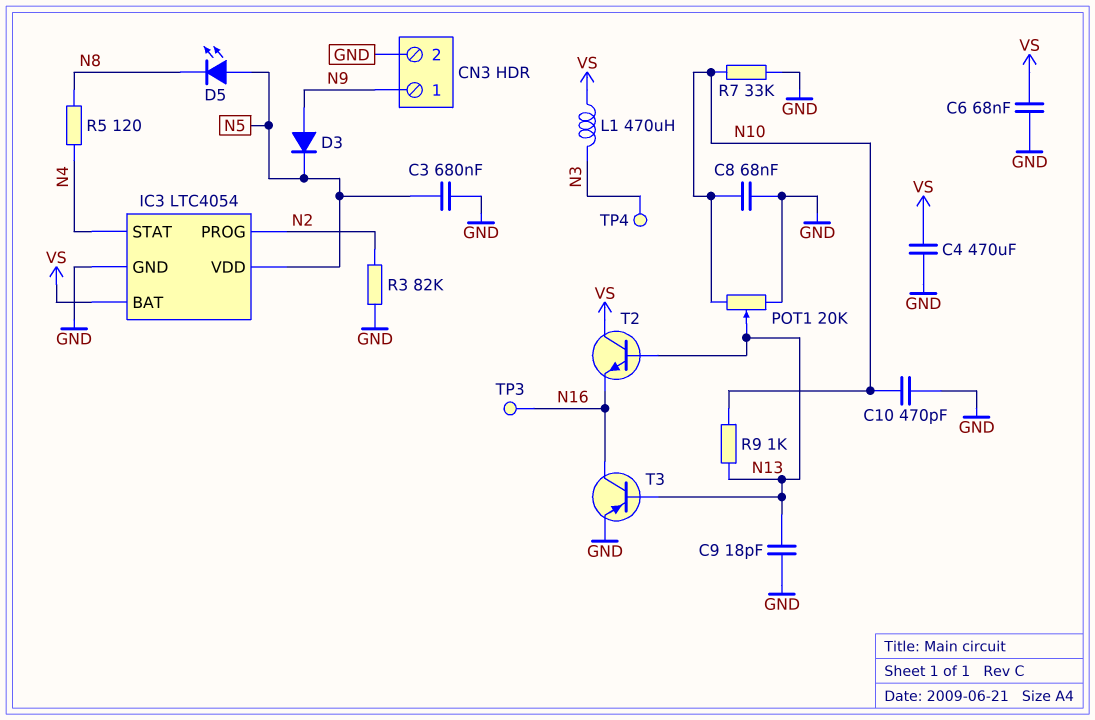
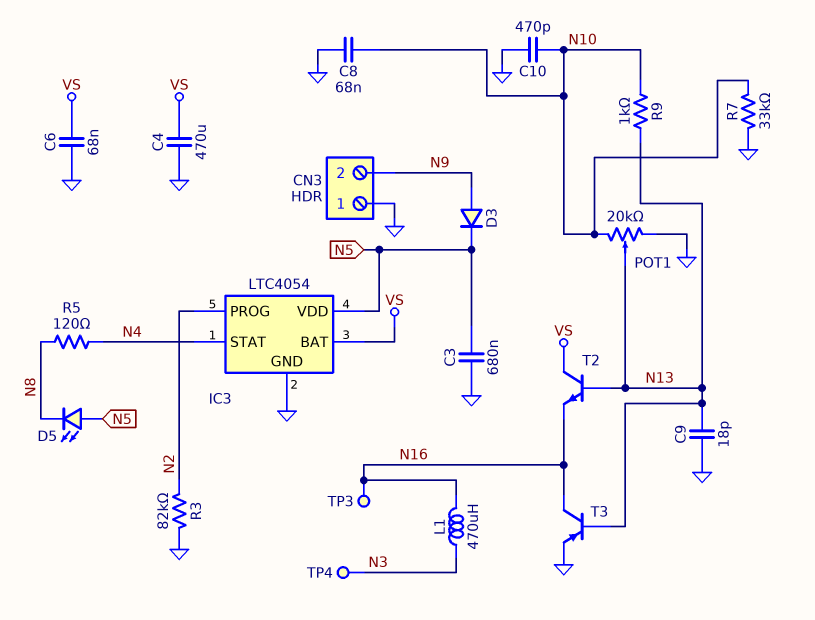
CN3 pin 1: N9 -> GND
CN3 pin 2: GND -> N9
L1: 470uH (N3, VS) -> 470uH (N3, N16)

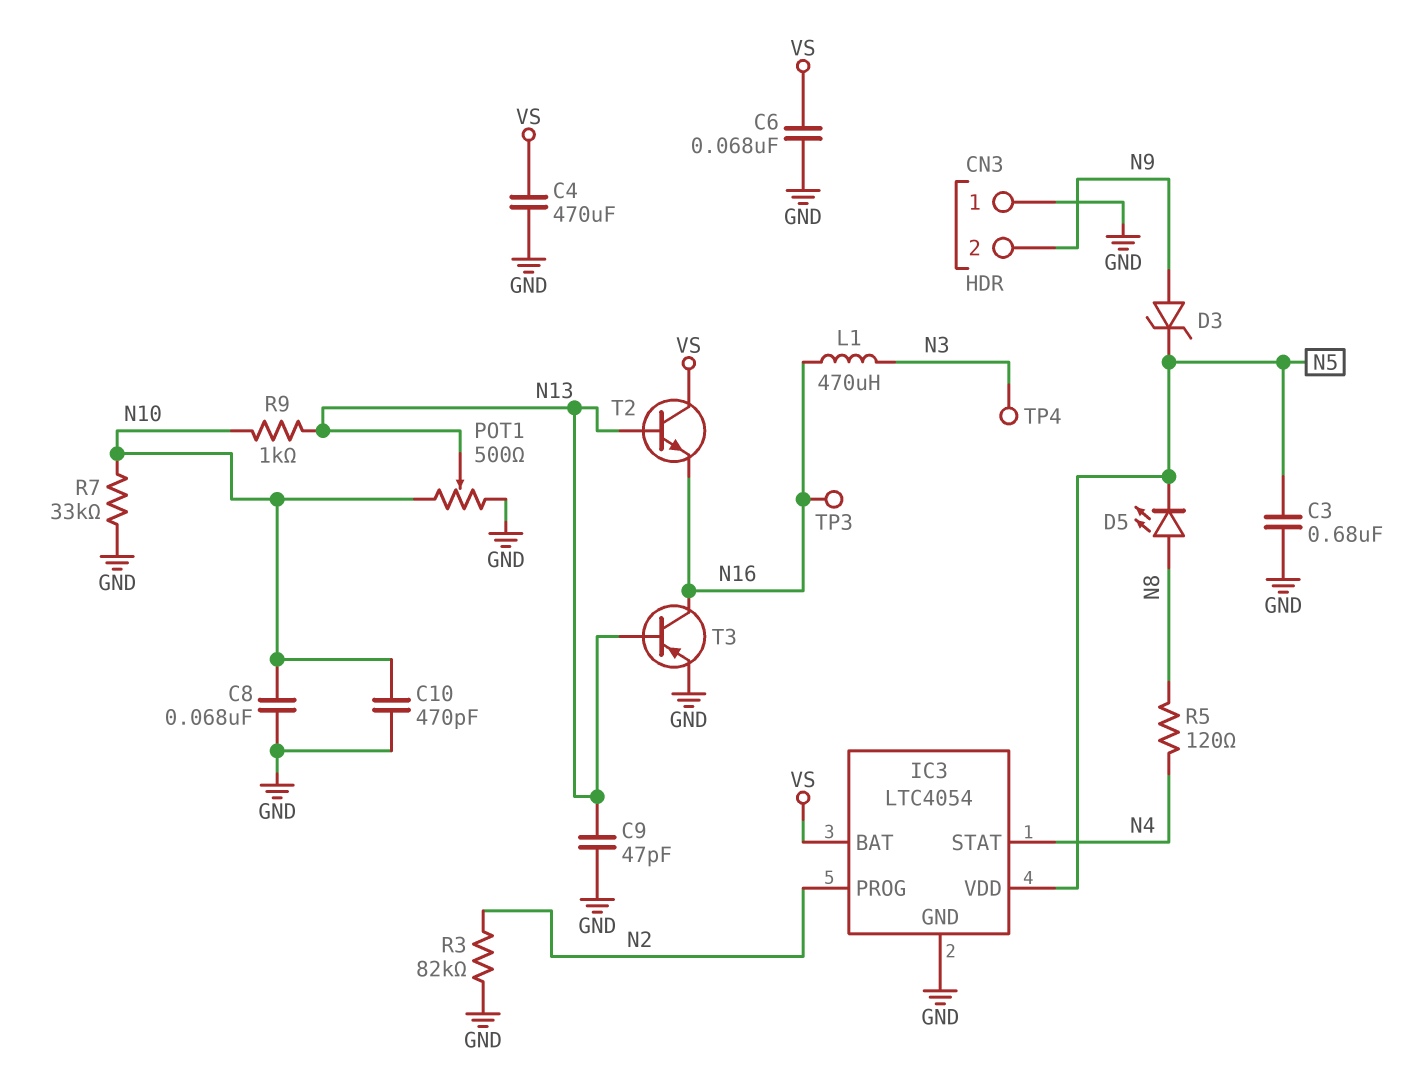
C9: 18pF (GND, N13) -> 47pF (GND, N13)
D3: diode (A N9, K N5) -> zener (A N9, K N5)
D5: LED (A N5, K N8) -> LED (A N8, K N5)
POT1: 20k (GND, N10, wiper N13) -> 500 (GND, N10, wiper N13)

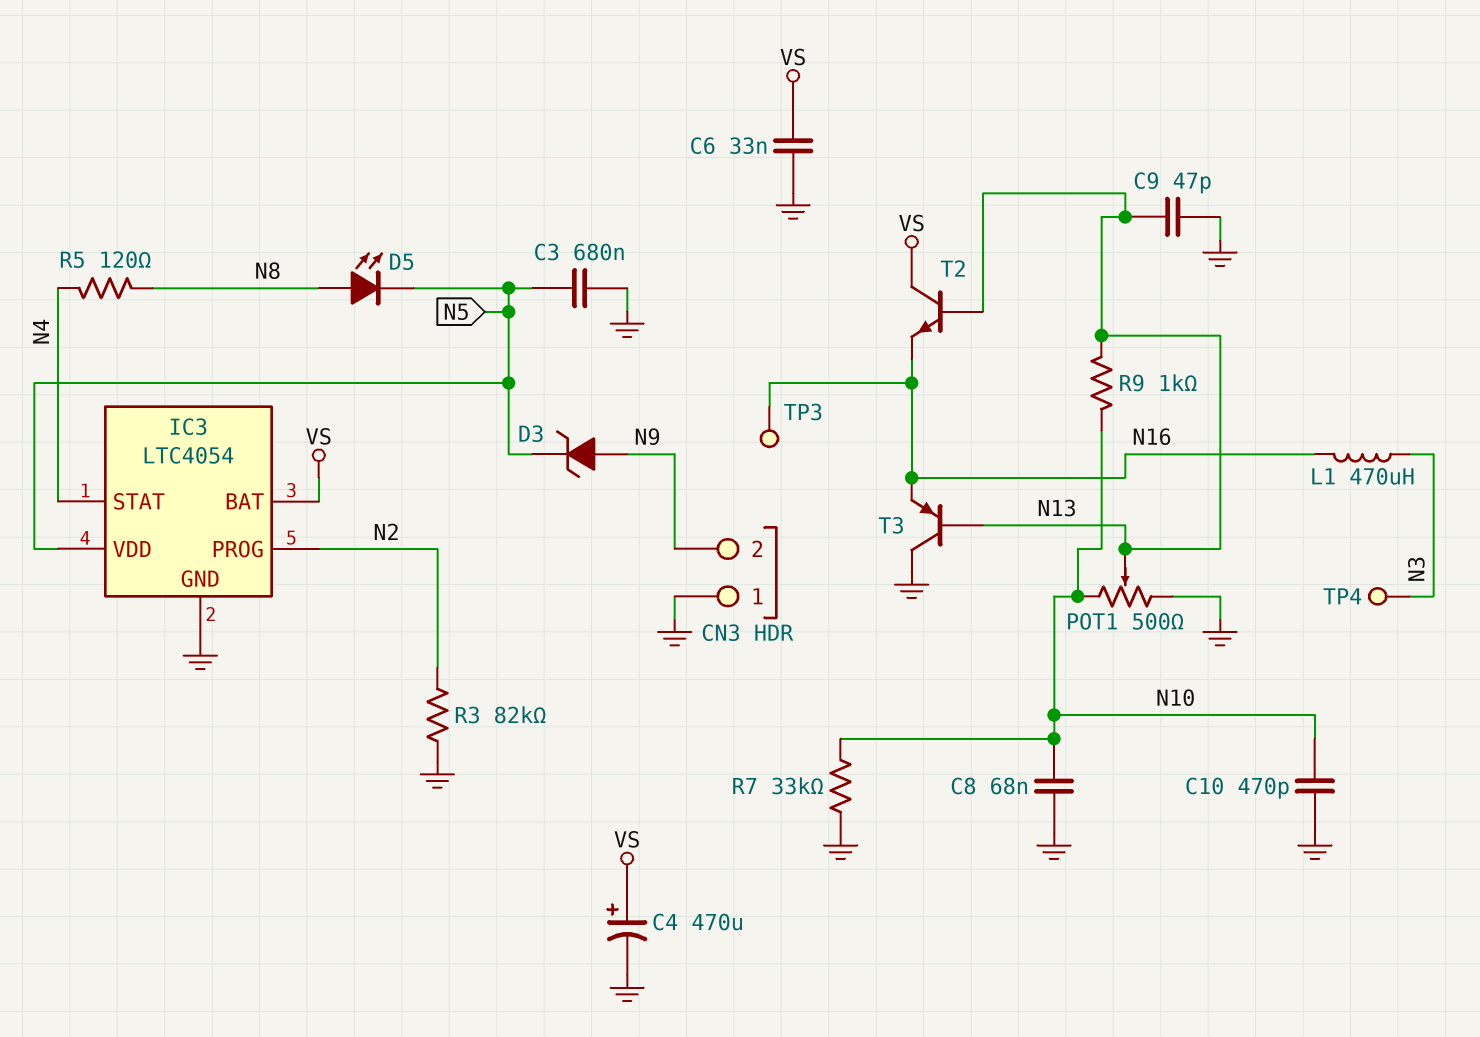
C4: 470uF (GND, VS) -> 470uF (plus VS, minus GND)
C6: 68nF (GND, VS) -> 33nF (GND, VS)
T3: PNP (B N13, C N16, E GND) -> PNP (B N13, C GND, E N16)

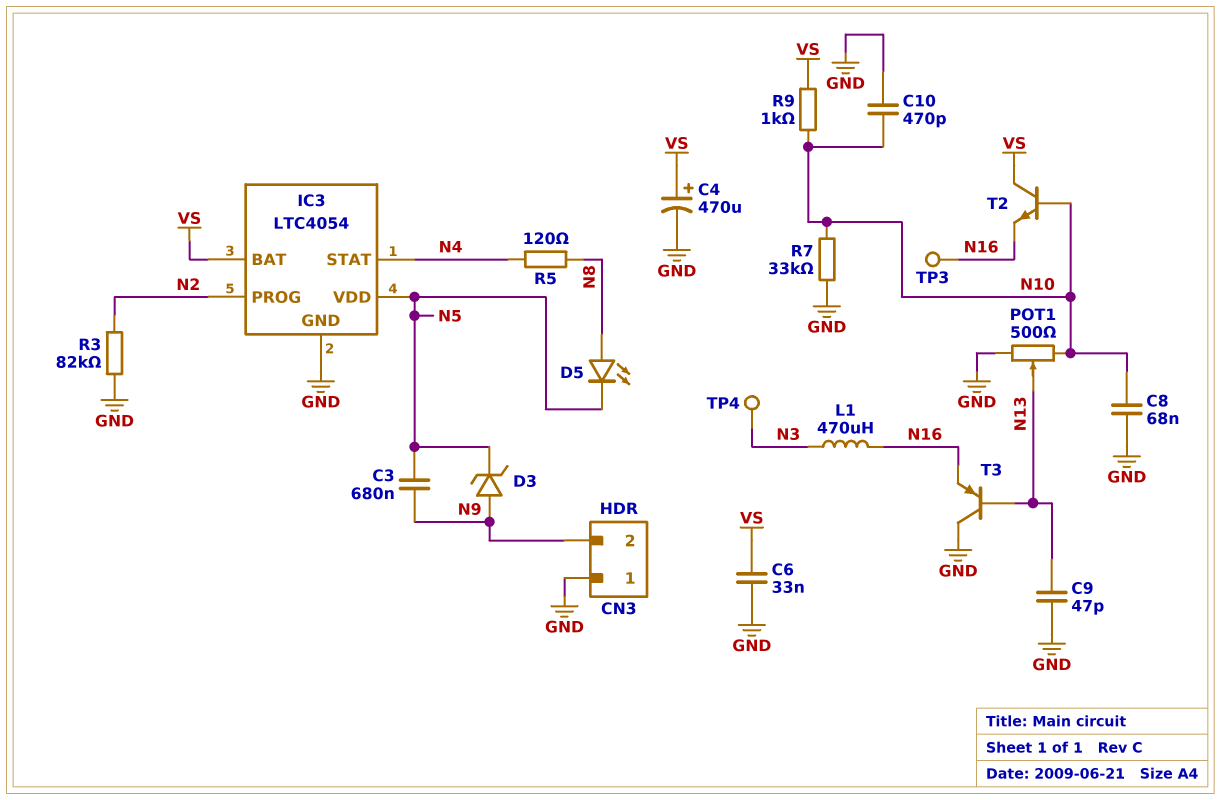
C3: 680nF (GND, N5) -> 680nF (N5, N9)
R9: 1k (N10, N13) -> 1k (N10, VS)
T2: NPN (B N13, C VS, E N16) -> NPN (B N10, C VS, E N16)

